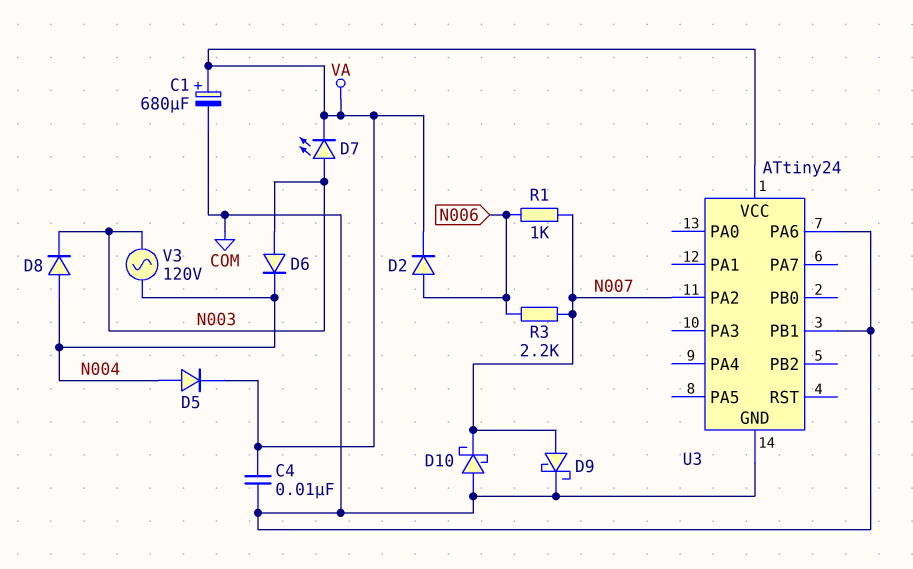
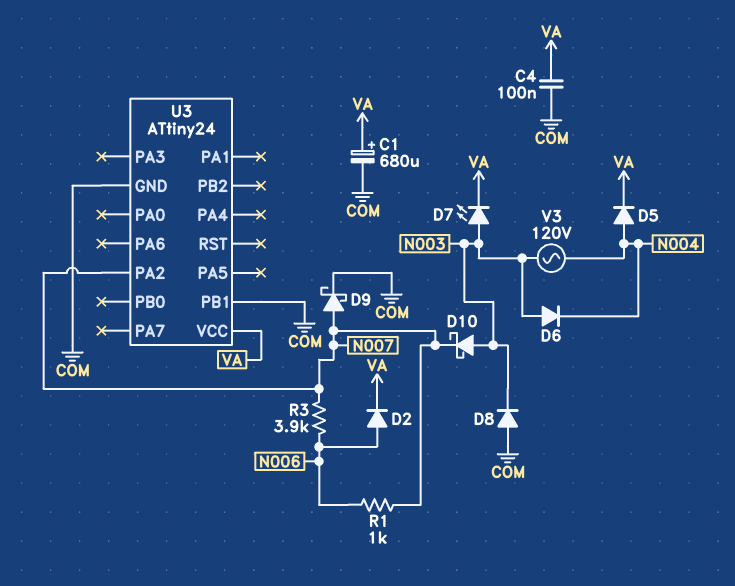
C4: 10nF (COM, VA) -> 100nF (COM, VA)
D8: diode (A N004, K N003) -> diode (A COM, K N003)
D10: schottky (A COM, K N007) -> schottky (A N003, K N007)
R3: 2.2k (N006, N007) -> 3.9k (N006, N007)
U3 pin PA6: COM -> none

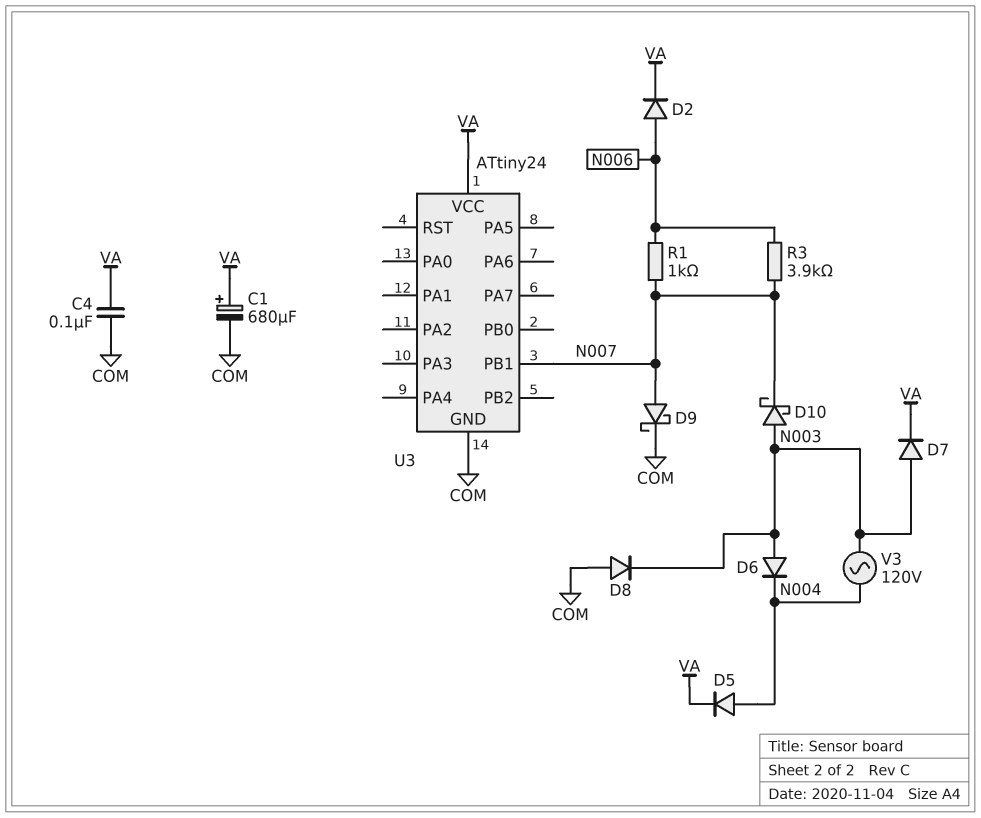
D7: LED (A N003, K VA) -> diode (A N003, K VA)
U3 pin PA2: N007 -> none
U3 pin PB1: COM -> N007

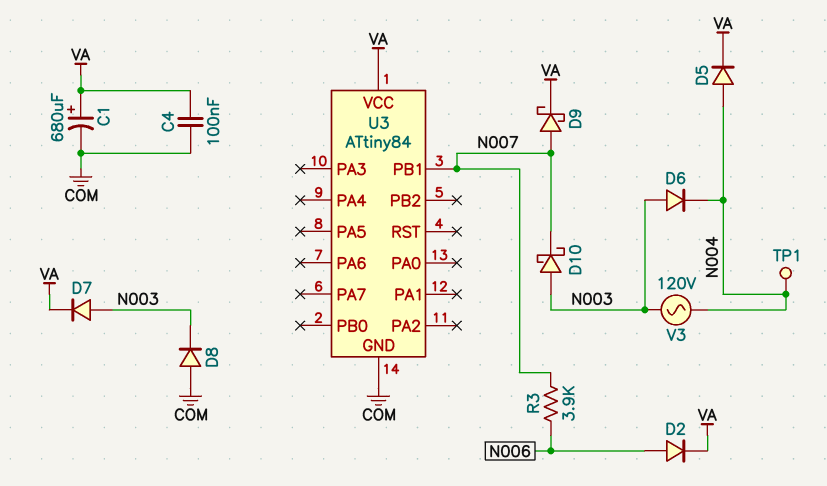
D9: schottky (A N007, K COM) -> schottky (A N007, K VA)
R1: 1k (N006, N007) -> none
TP1: none -> test point (N004)
U3: ATtiny24 -> ATtiny84

